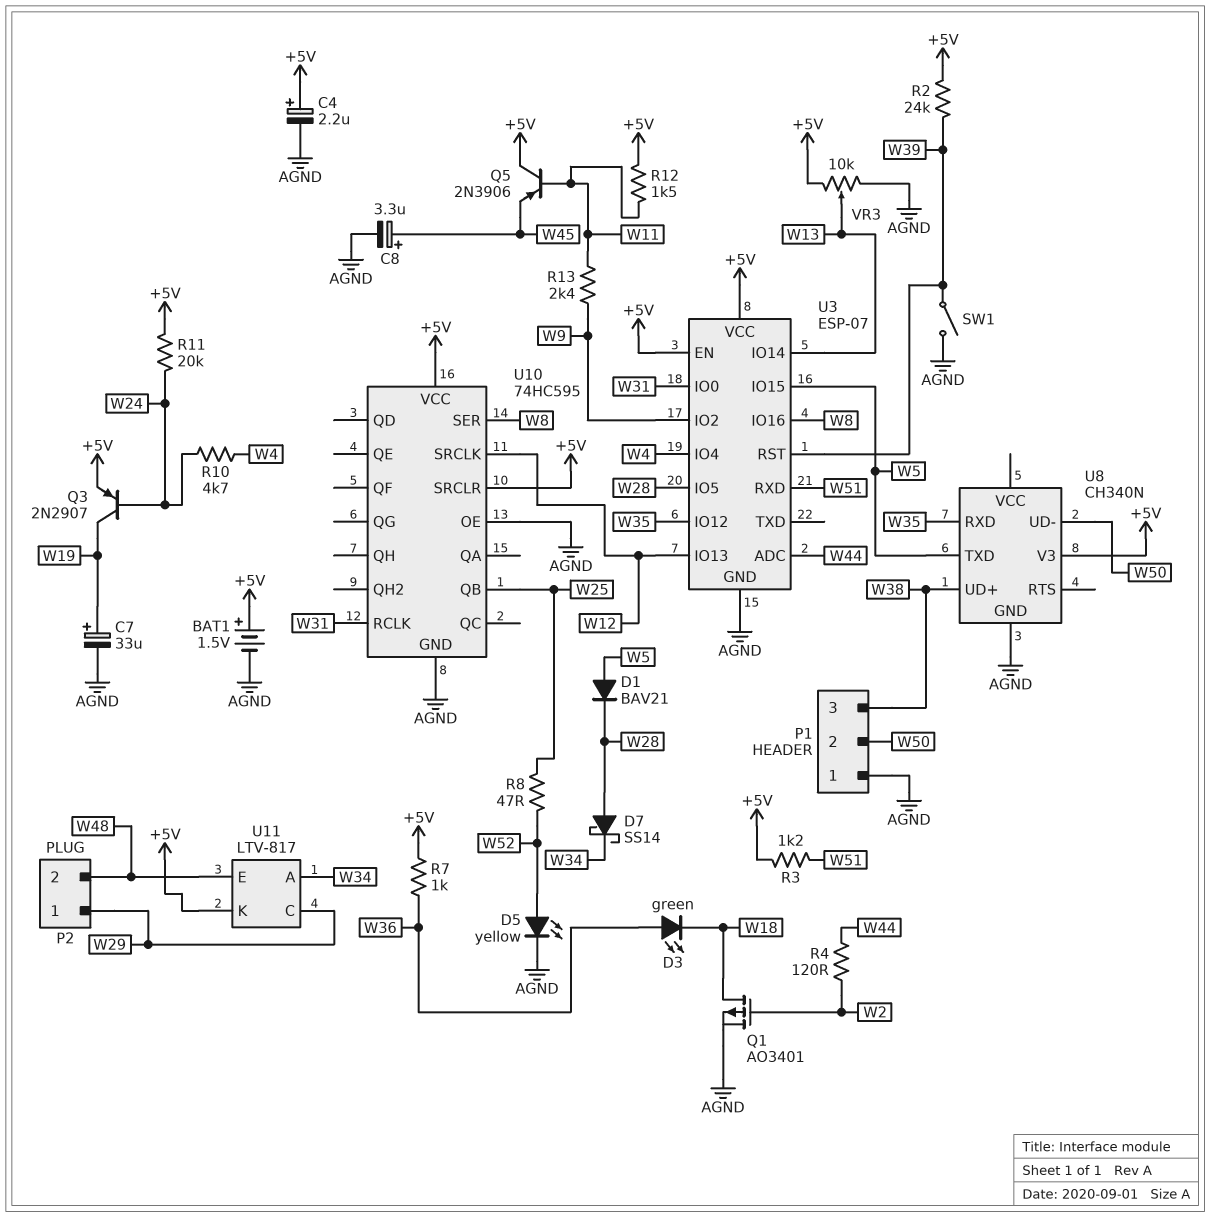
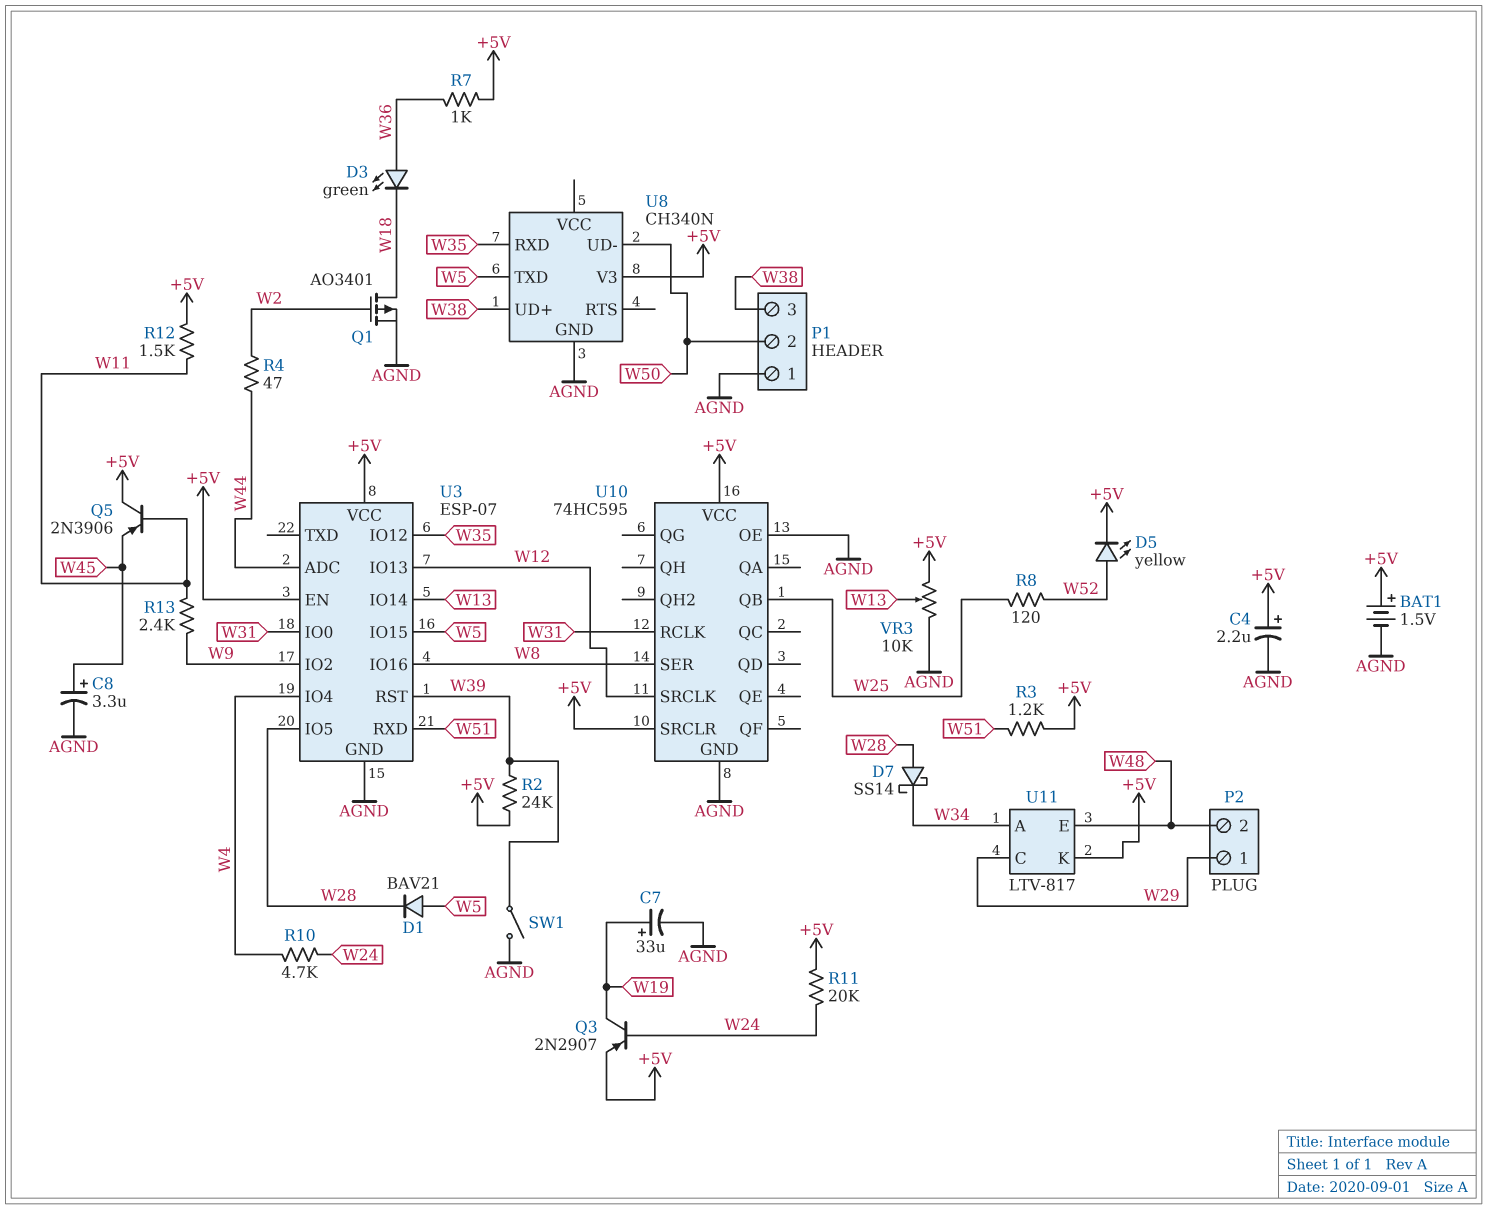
D5: LED yellow (A W52, K AGND) -> LED yellow (A W52, K +5V)
R4: 120 (W2, W44) -> 47 (W2, W44)
R8: 47 (W25, W52) -> 120 (W25, W52)

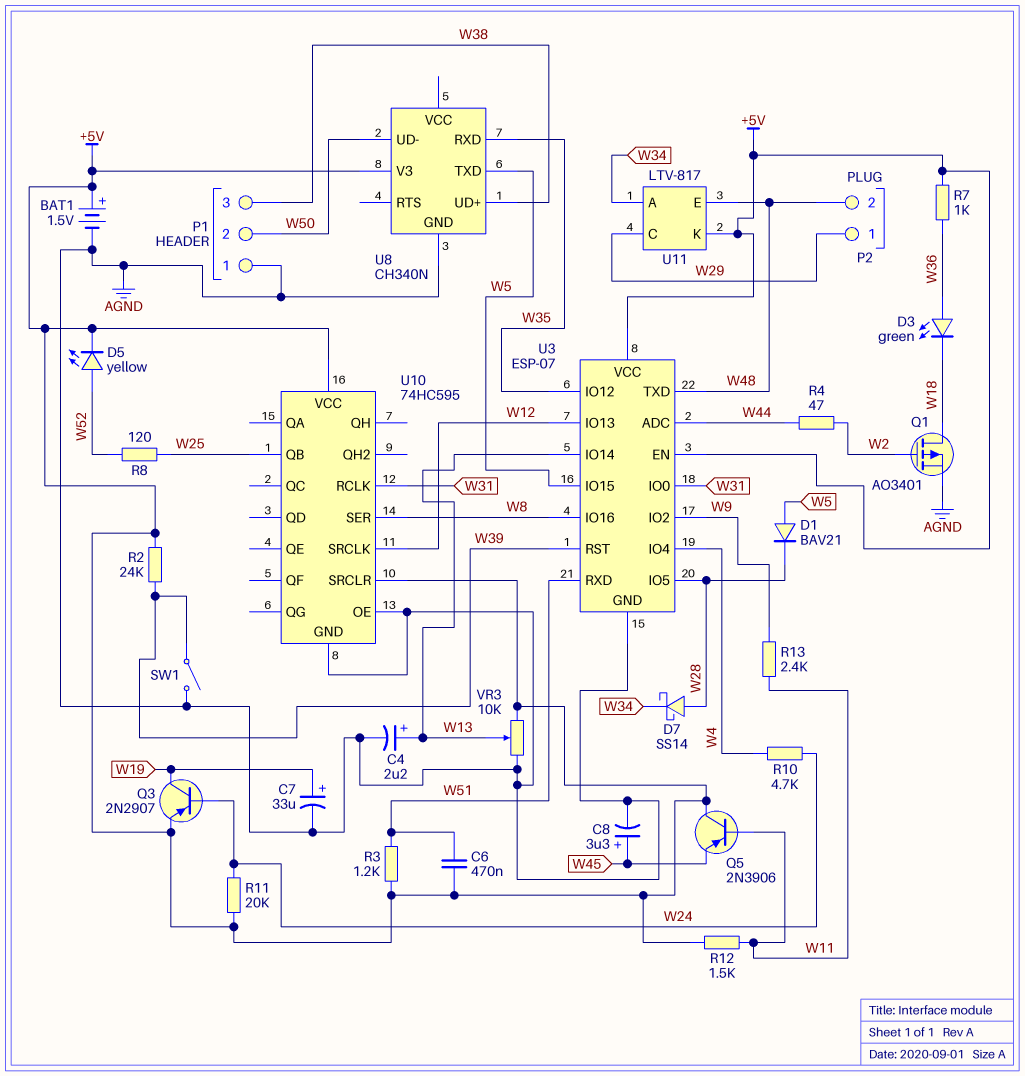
C4: 2.2uF (plus +5V, minus AGND) -> 2.2uF (plus W13, minus AGND)
C6: none -> 470nF (+5V, W51)
U3 pin TXD: none -> W48

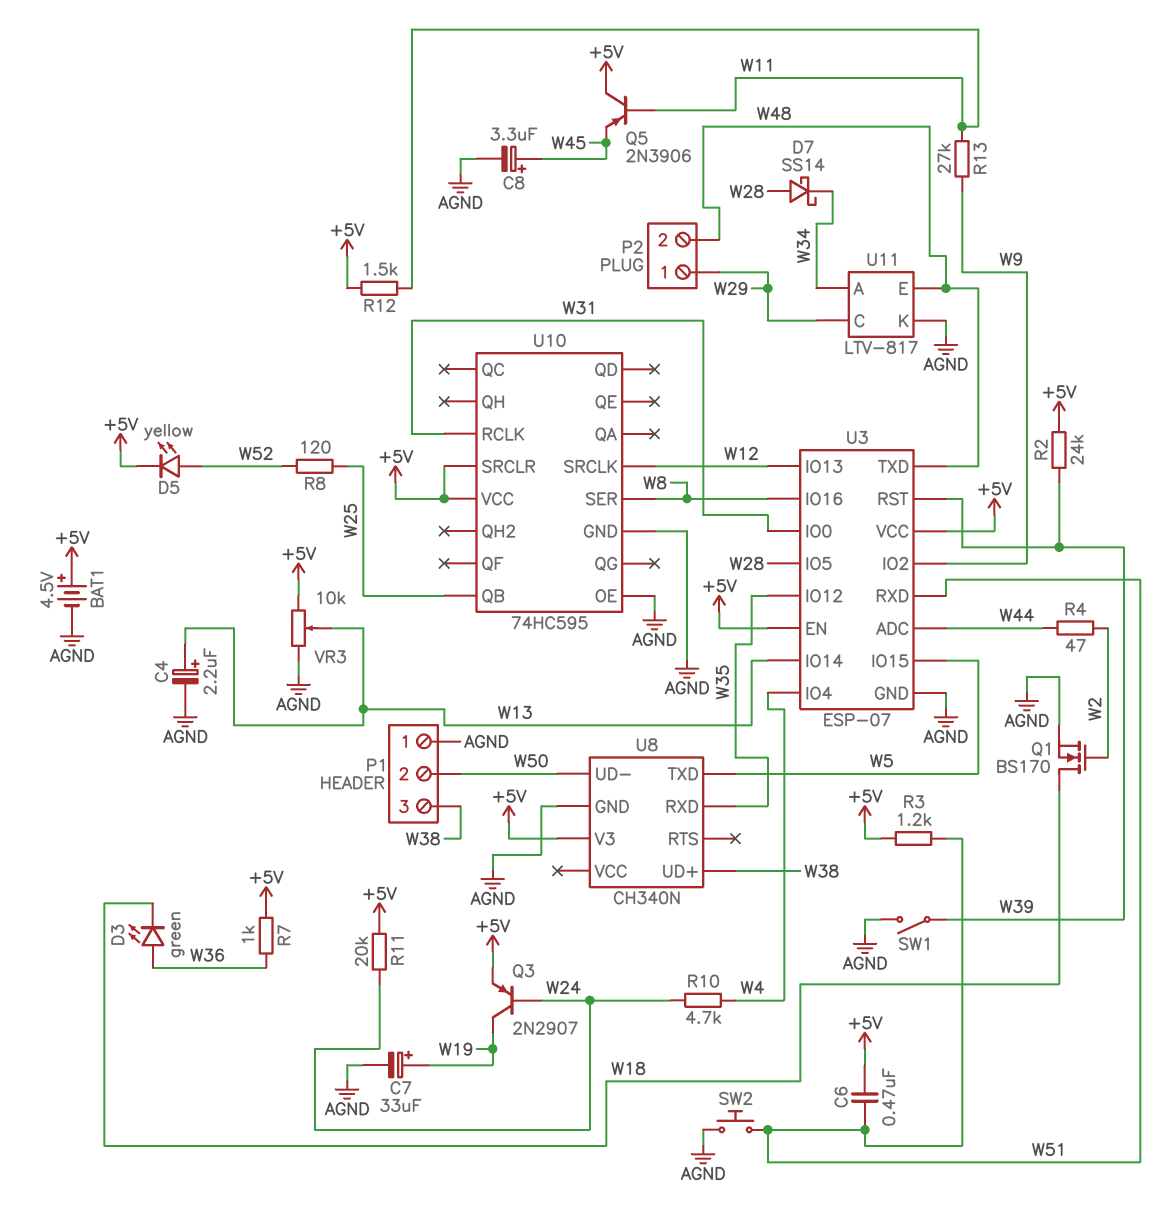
BAT1: 1.5V (plus +5V, minus AGND) -> 4.5V (plus +5V, minus AGND)
D1: diode BAV21 (A W5, K W28) -> none
Q1: PMOS AO3401 (G W2, D W18, S AGND) -> NMOS BS170 (G W2, D W18, S AGND)
R13: 2.4k (W9, W11) -> 27k (W9, W11)
SW2: none -> button (AGND, W51)
U11 pin K: +5V -> AGND

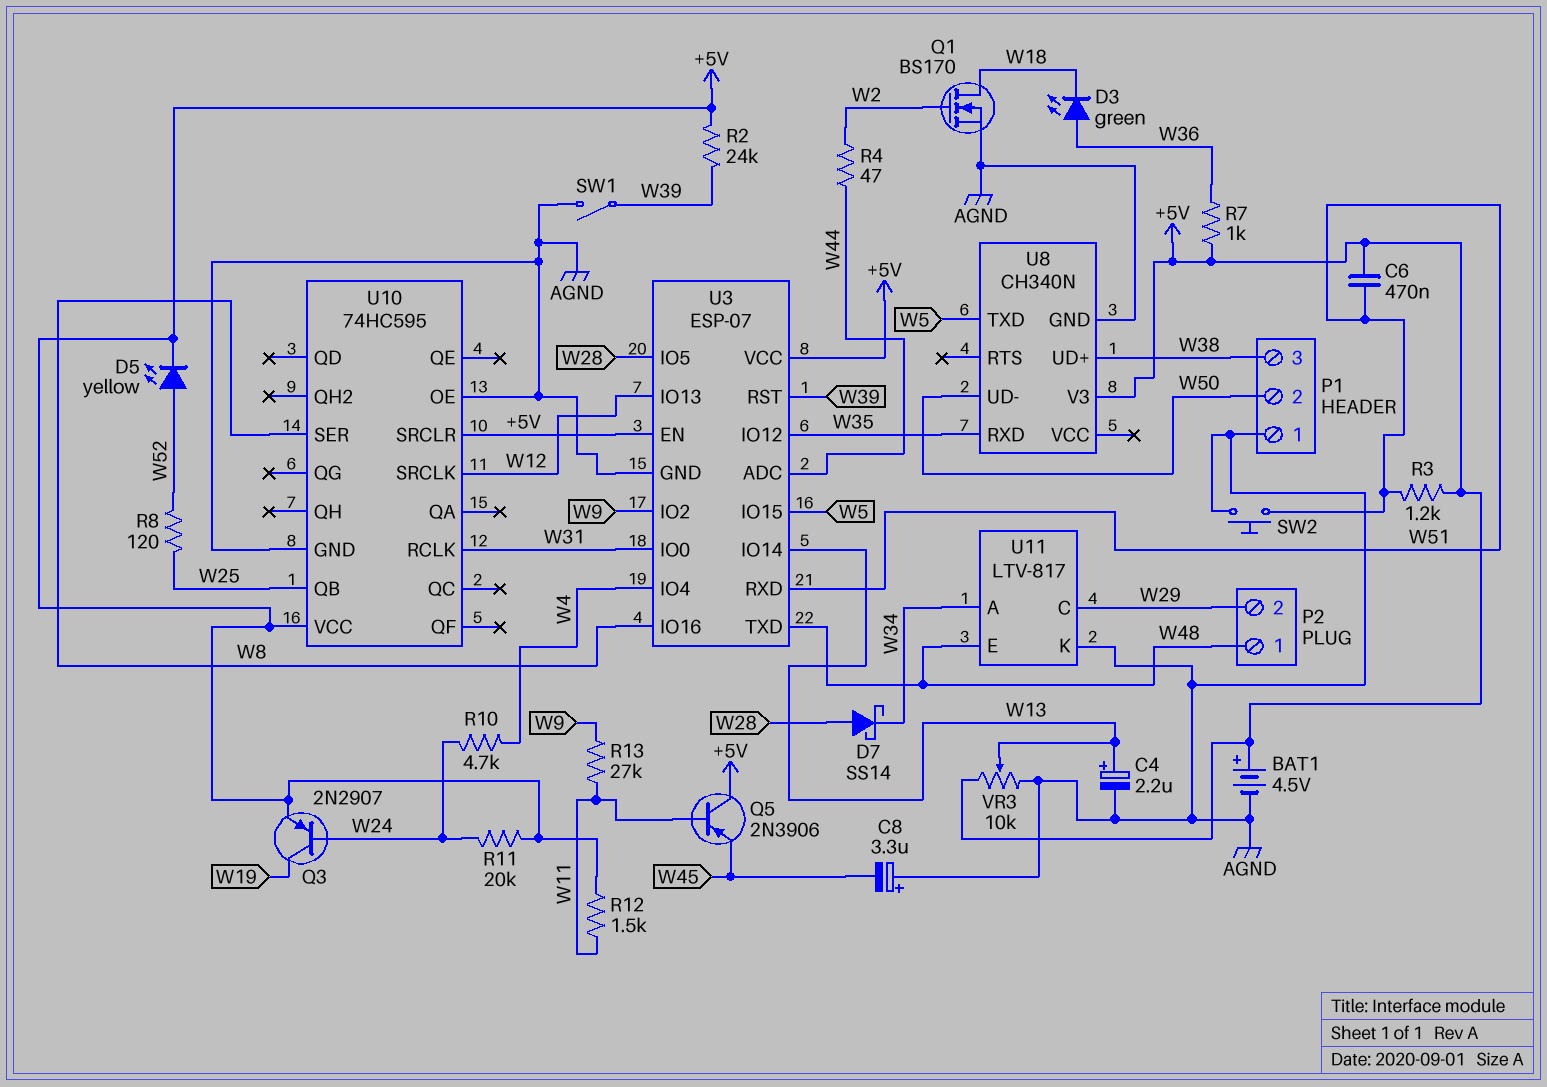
C7: 33uF (plus W19, minus AGND) -> none
C8: 3.3uF (plus W45, minus AGND) -> 3.3uF (plus AGND, minus W45)
P2 pin 1: W29 -> W48
P2 pin 2: W48 -> W29

